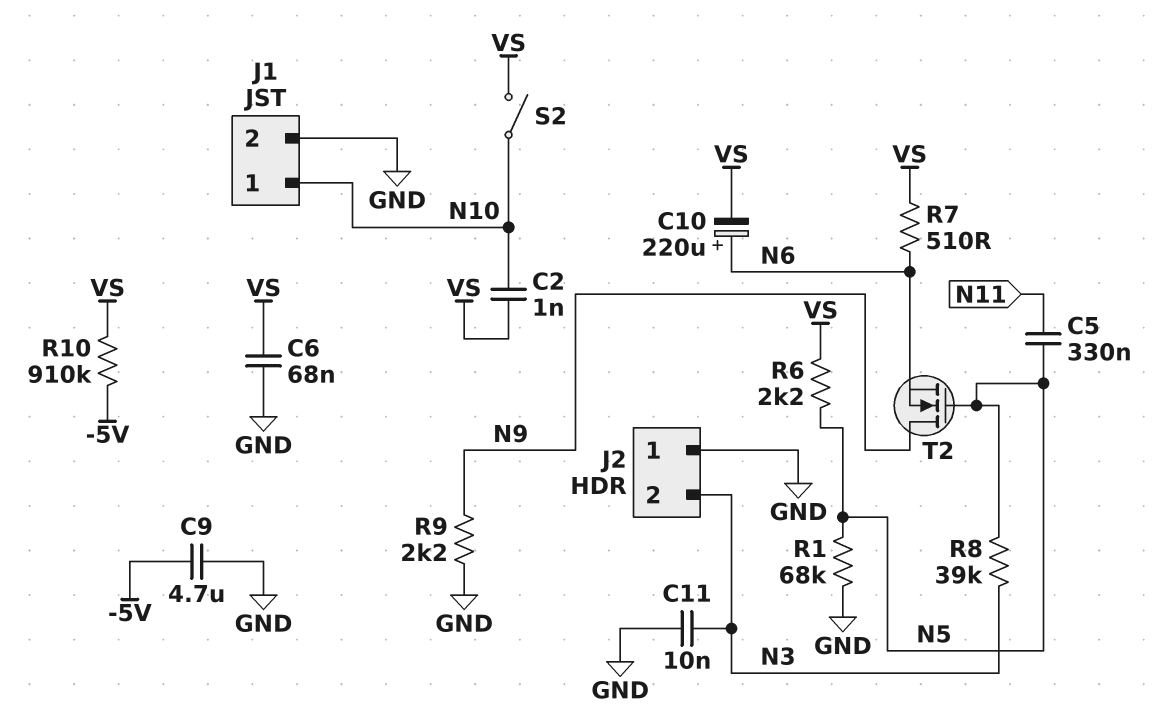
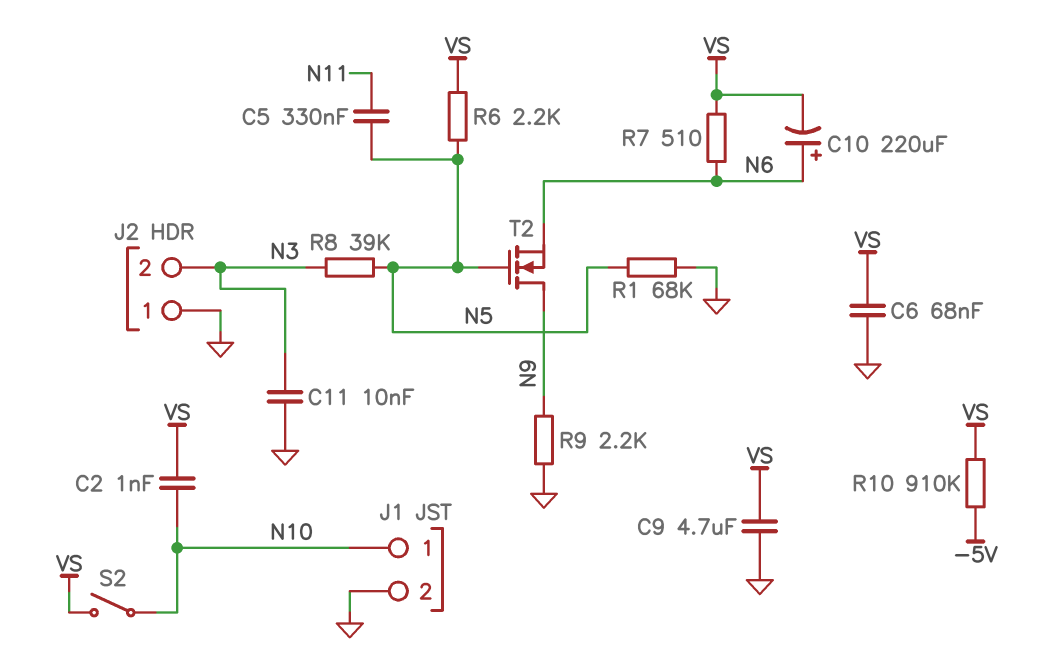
C9: 4.7uF (-5V, GND) -> 4.7uF (GND, VS)

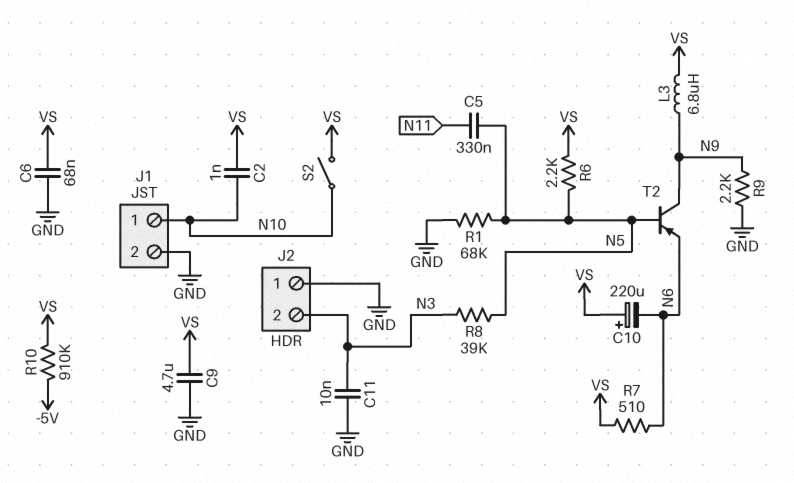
C10: 220uF (plus N6, minus VS) -> 220uF (plus VS, minus N6)
L3: none -> 6.8uH (N9, VS)
T2: NMOS (G N5, D N9, S N6) -> PNP (B N5, C N9, E N6)

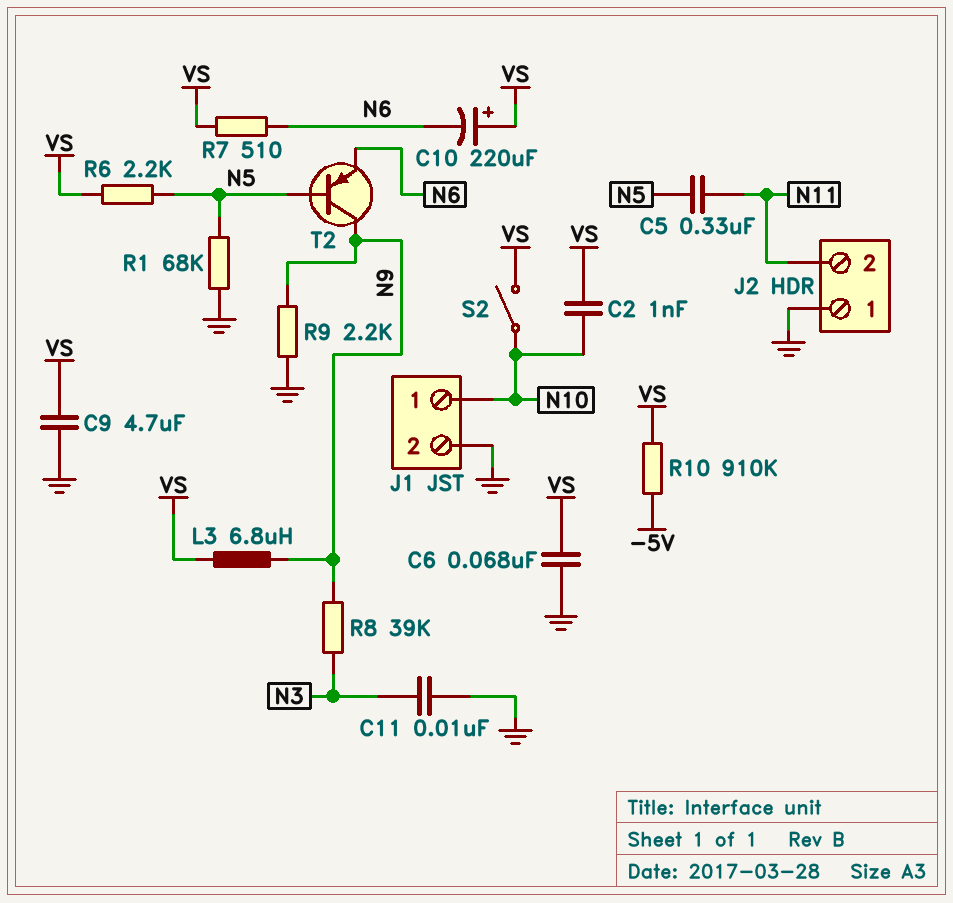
J2 pin 2: N3 -> N11
R8: 39k (N3, N5) -> 39k (N3, N9)

